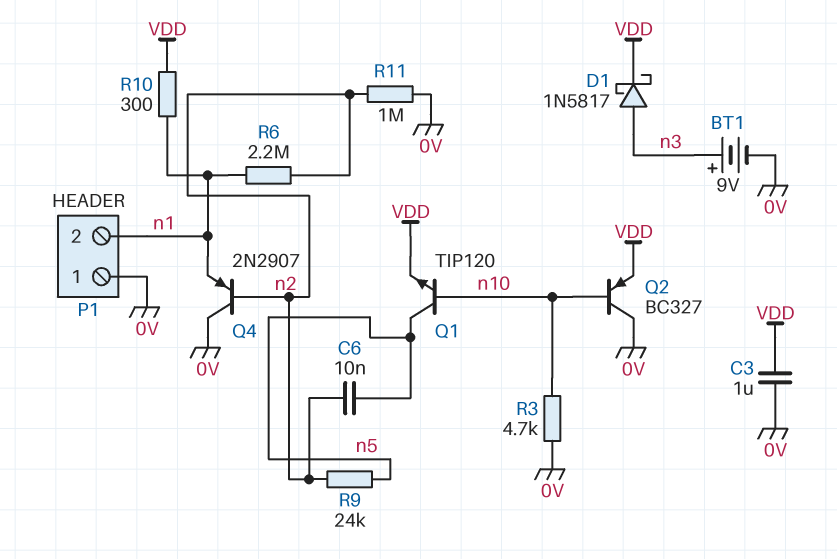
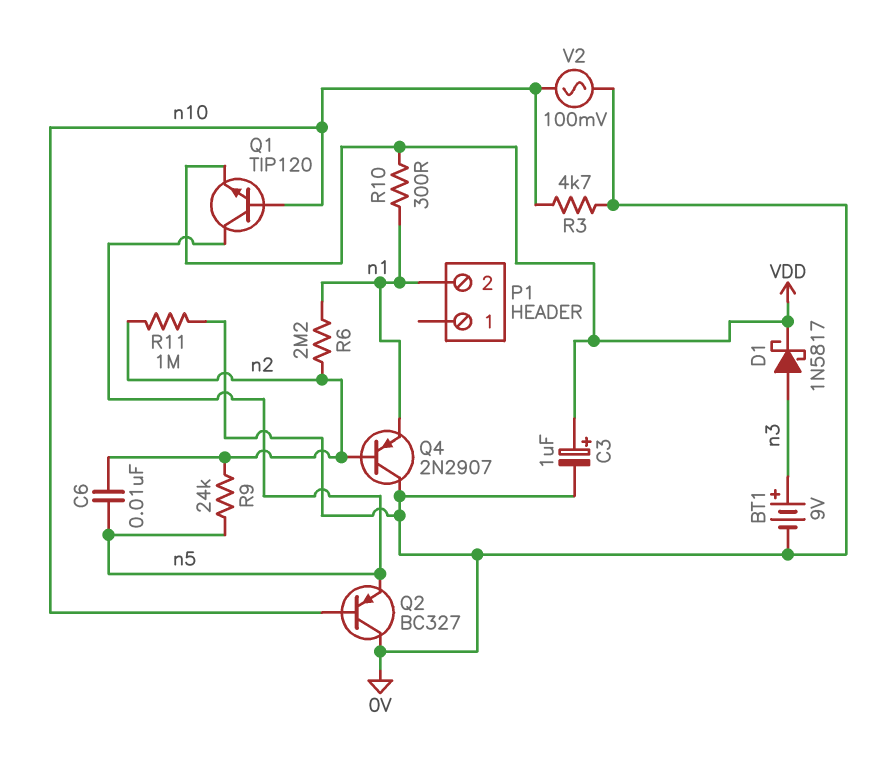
C3: 1uF (0V, VDD) -> 1uF (plus VDD, minus 0V)
P1 pin 1: 0V -> none
Q2: PNP BC327 (B n10, C 0V, E VDD) -> PNP BC327 (B n10, C 0V, E n5)
V2: none -> AC 100mV (0V, n10)

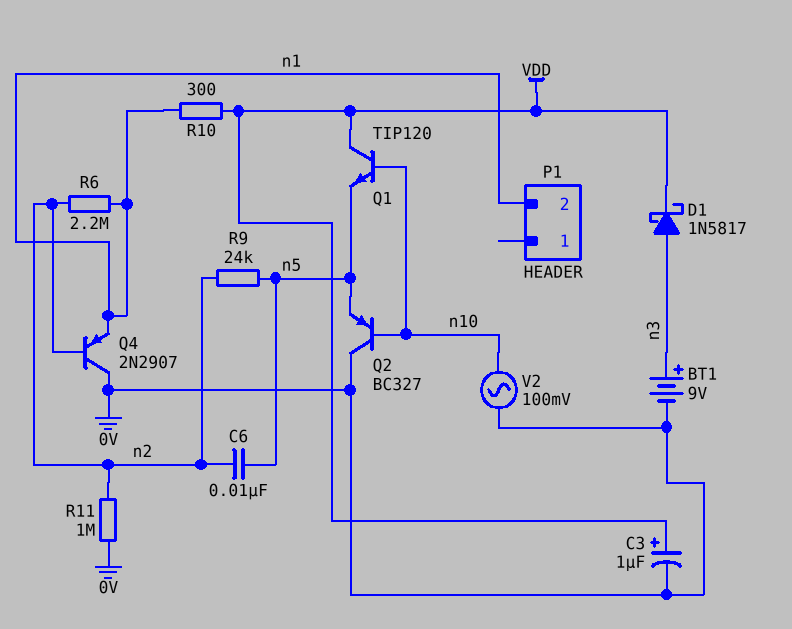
Q1: NPN TIP120 (B n10, C n5, E VDD) -> NPN TIP120 (B n10, C VDD, E n5)
R3: 4.7k (0V, n10) -> none

